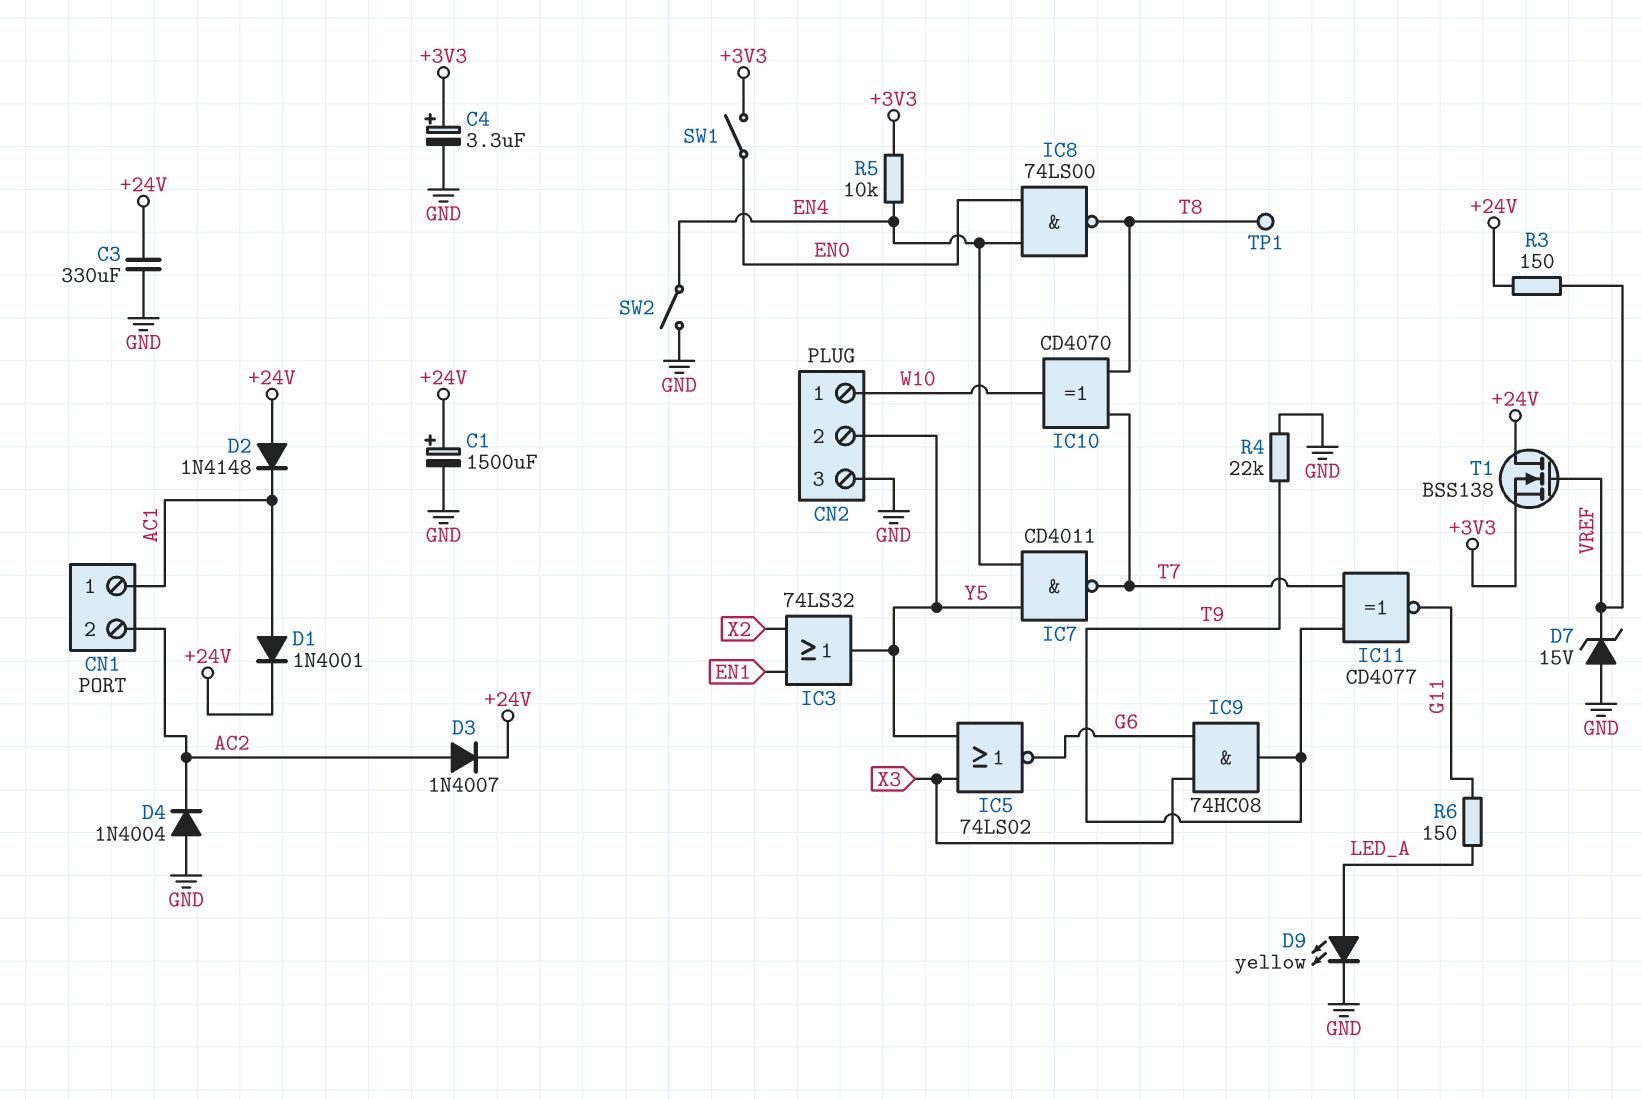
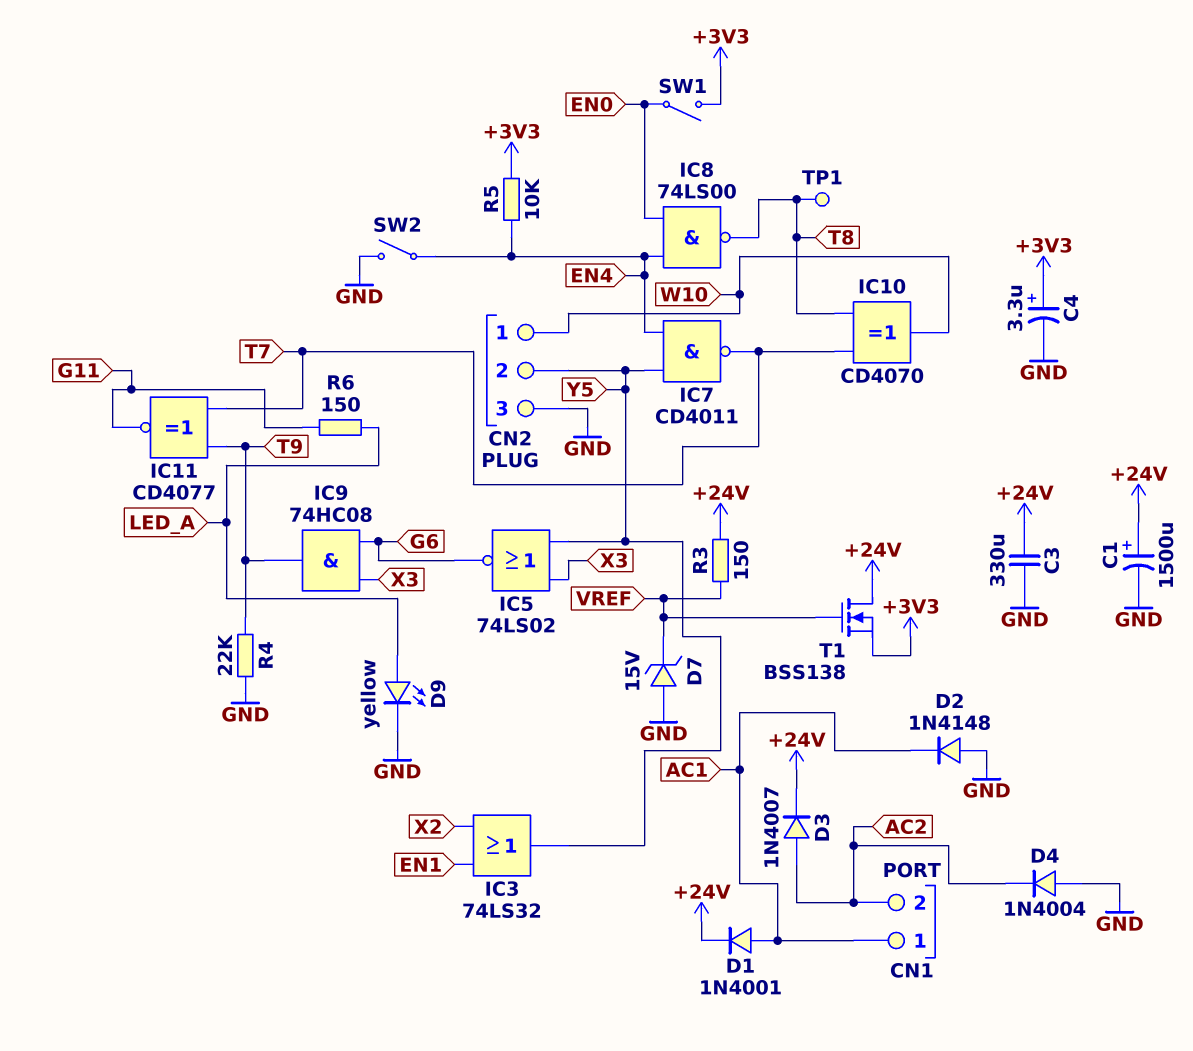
D2: diode 1N4148 (A +24V, K AC1) -> diode 1N4148 (A GND, K AC1)

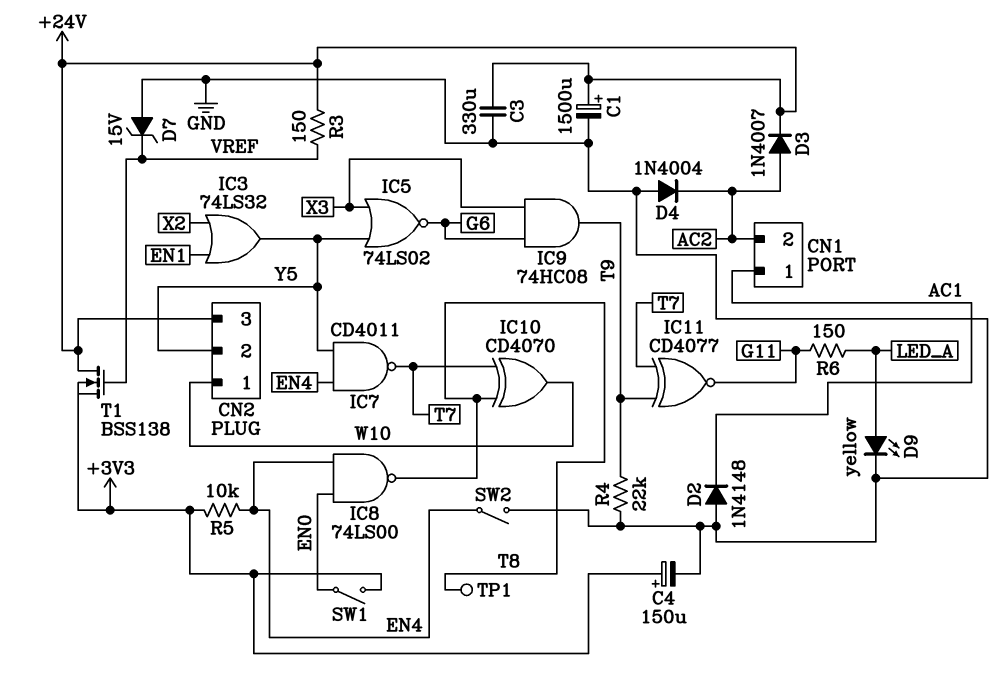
C4: 3.3uF (plus +3V3, minus GND) -> 150uF (plus +3V3, minus GND)
CN2 pin 3: GND -> +24V
D1: diode 1N4001 (A AC1, K +24V) -> none

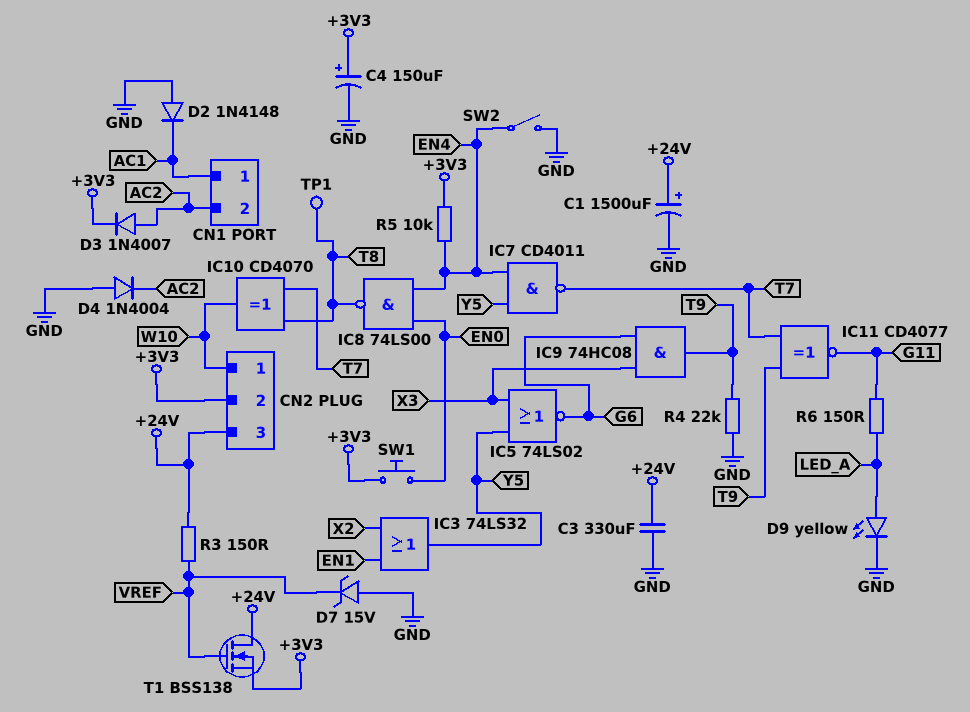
CN2 pin 2: Y5 -> +3V3
D3: diode 1N4007 (A AC2, K +24V) -> diode 1N4007 (A AC2, K +3V3)
SW1: switch (+3V3, EN0) -> button (+3V3, EN0)

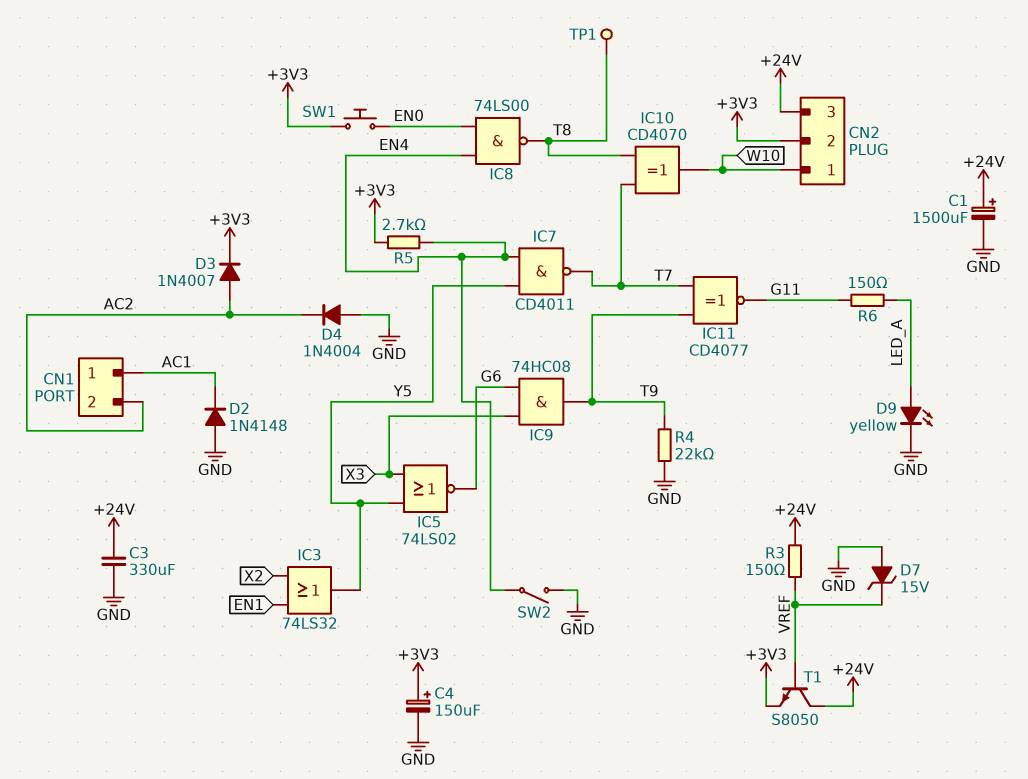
R5: 10k (+3V3, EN4) -> 2.7k (+3V3, EN4)
T1: NMOS BSS138 (G VREF, D +24V, S +3V3) -> NPN S8050 (B VREF, C +24V, E +3V3)

